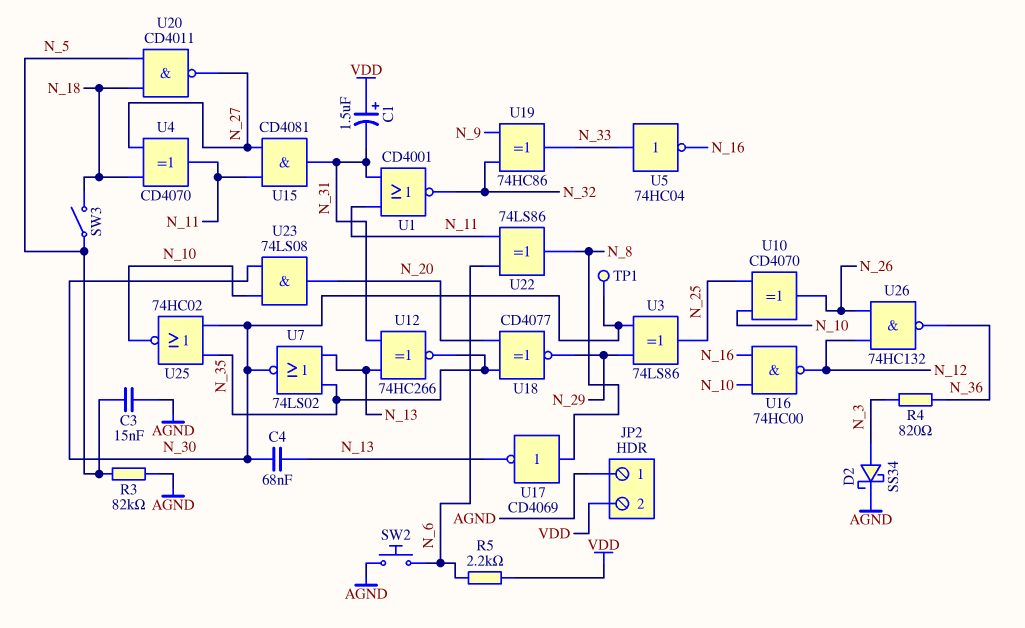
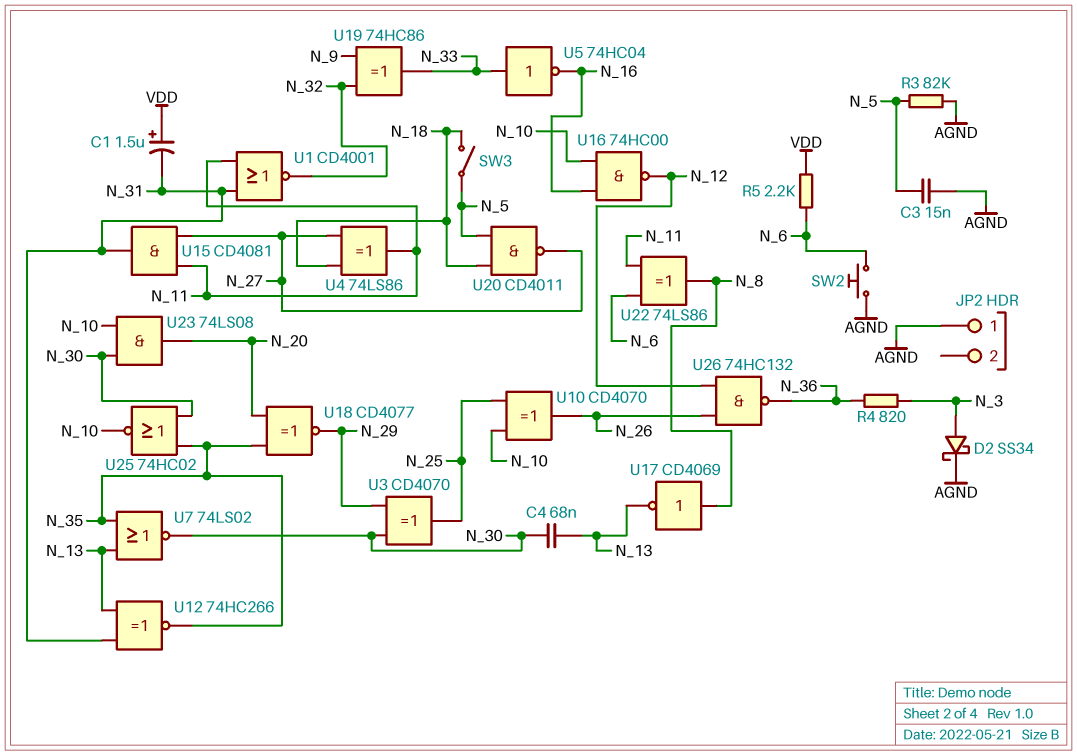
JP2 pin 2: VDD -> none
TP1: test point (N_30) -> none
U3: XOR 74LS86 (in N_29, in N_30, out N_25) -> XOR CD4070 (in N_29, in N_30, out N_25)
U4: XOR CD4070 (in N_18, in N_27, out N_11) -> XOR 74LS86 (in N_18, in N_27, out N_11)

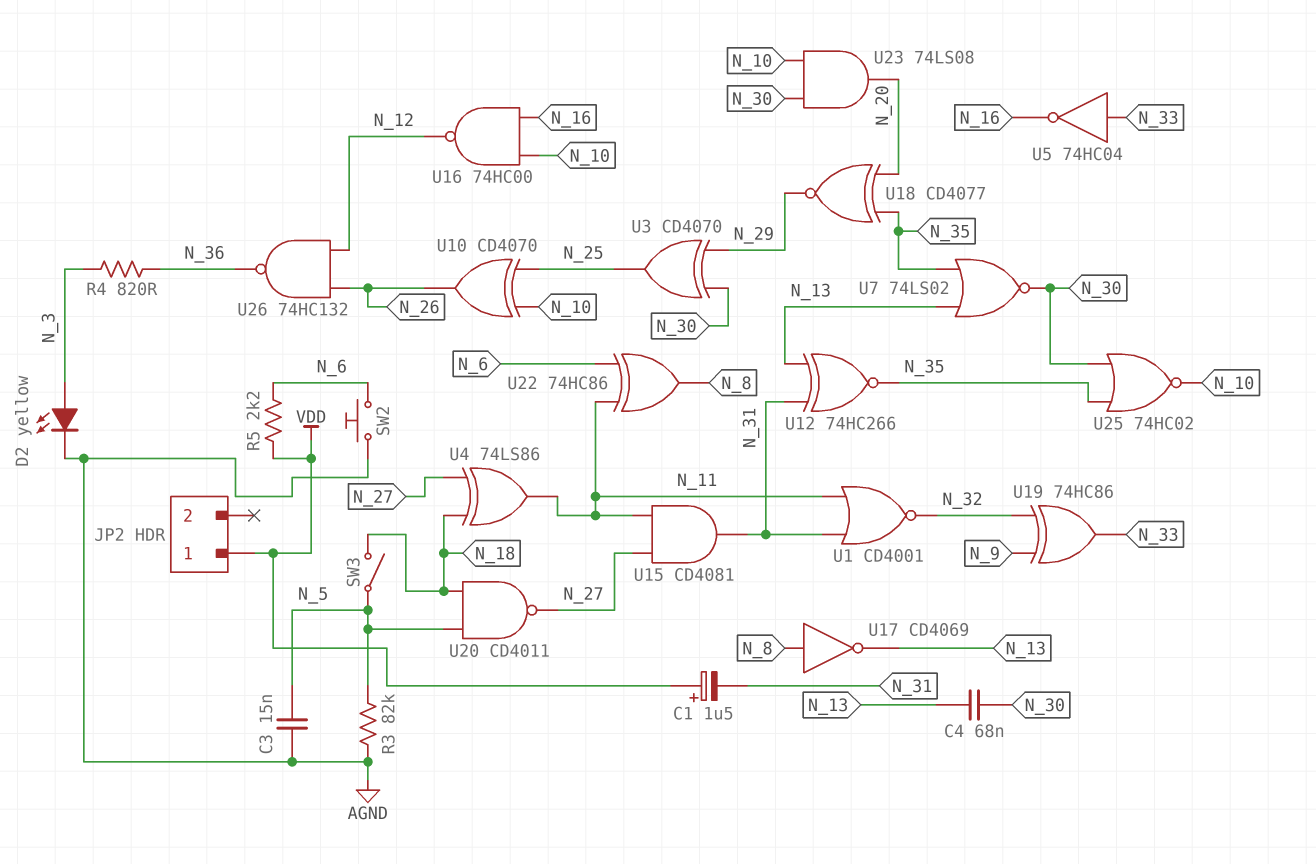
D2: schottky SS34 (A N_3, K AGND) -> LED yellow (A N_3, K AGND)
JP2 pin 1: AGND -> VDD
U22: XOR 74LS86 (in N_6, in N_11, out N_8) -> XOR 74HC86 (in N_6, in N_11, out N_8)

